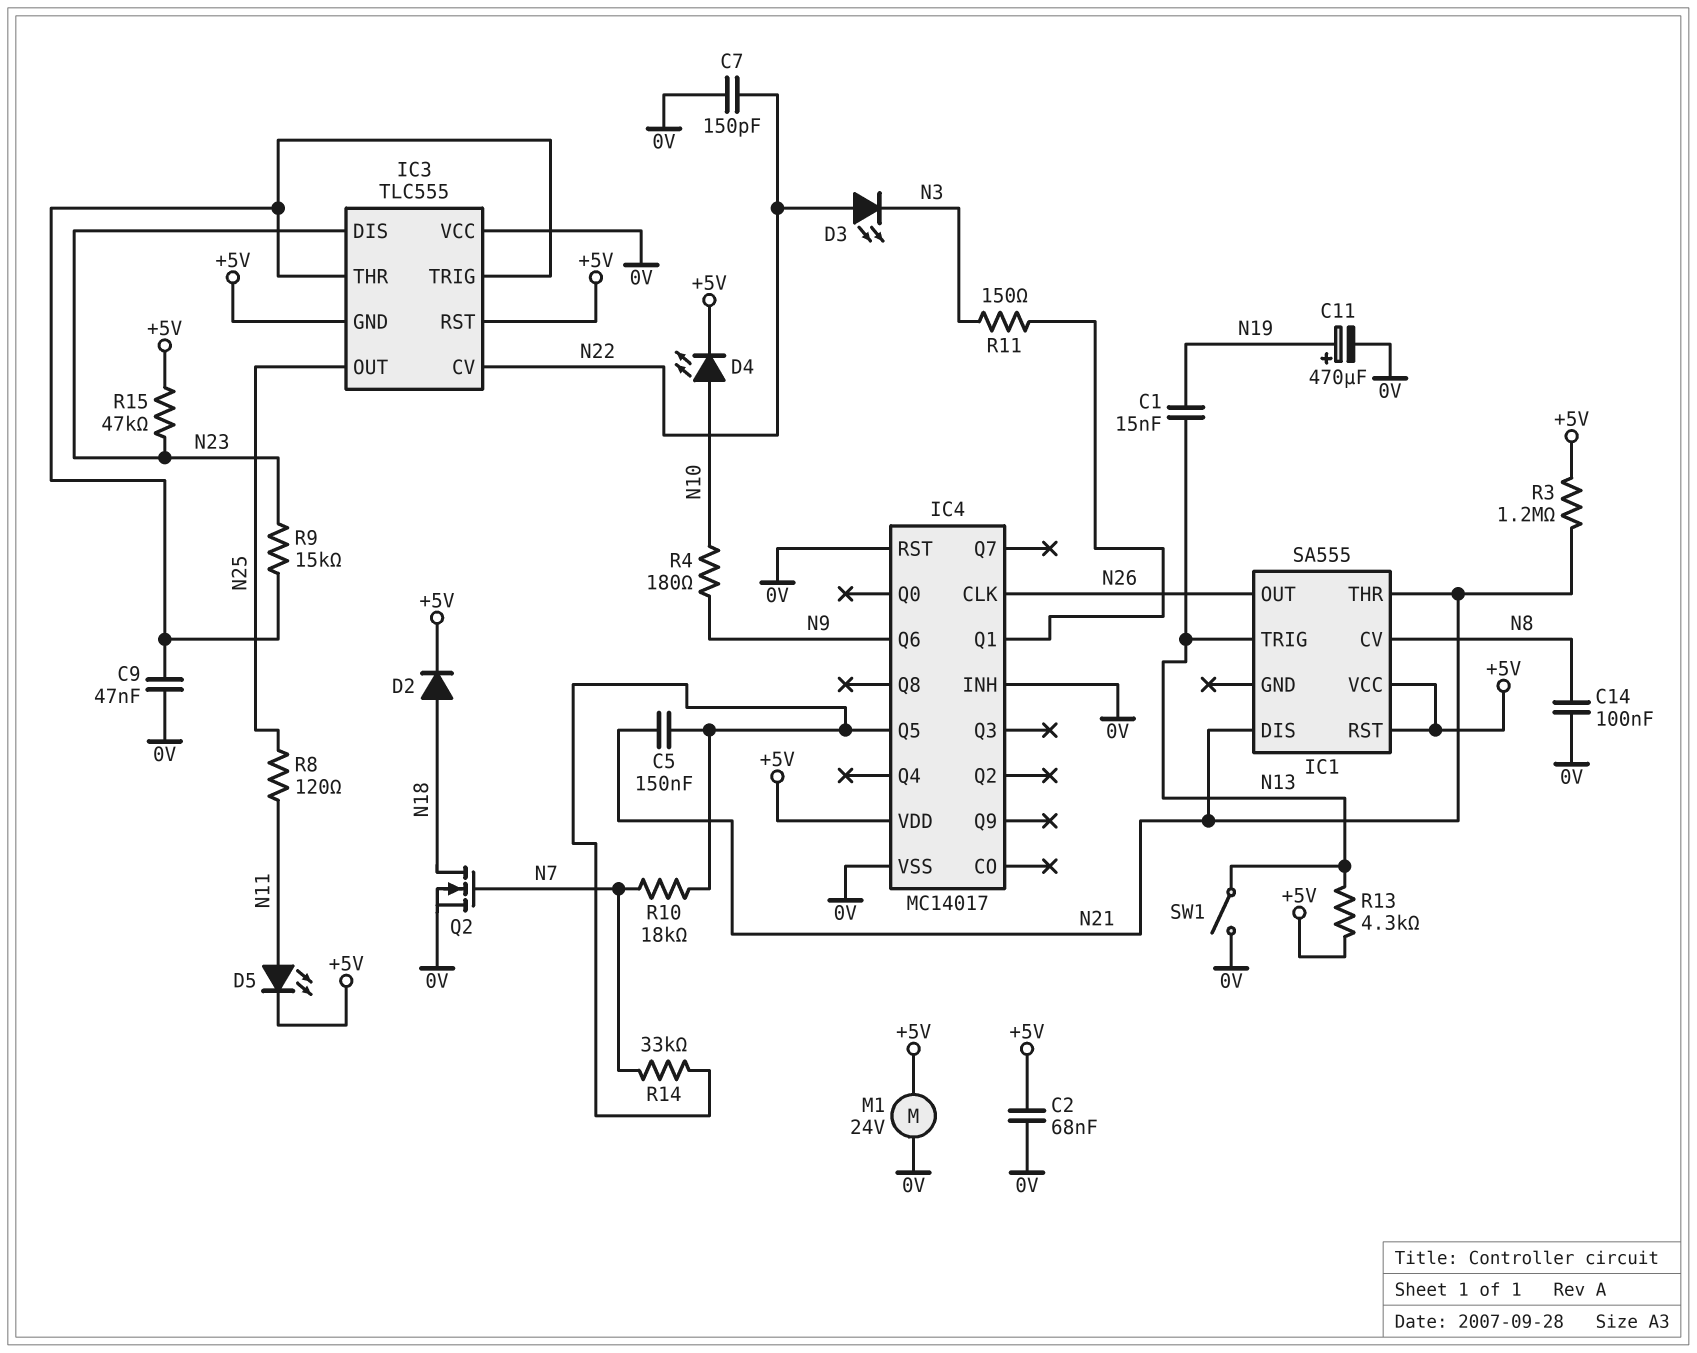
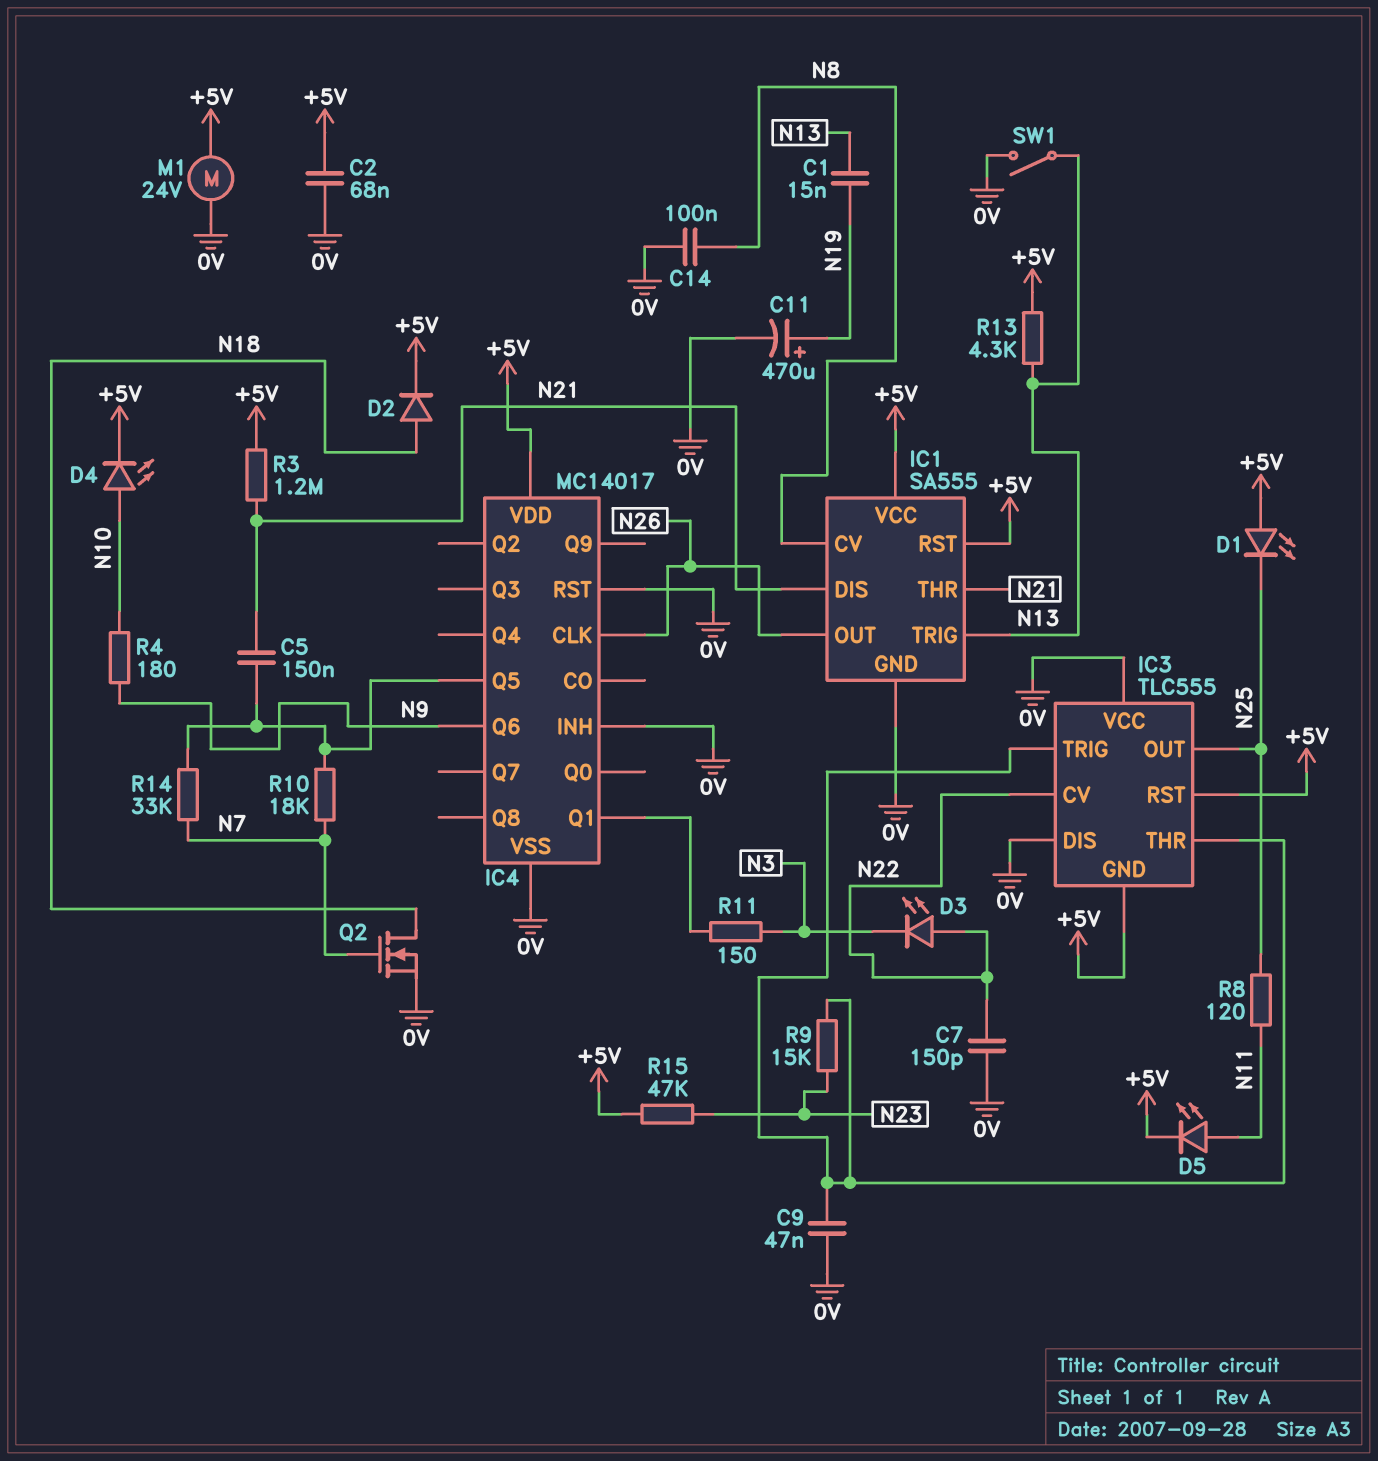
D1: none -> LED (A +5V, K N25)
IC1 pin GND: none -> 0V
IC3 pin DIS: N23 -> 0V

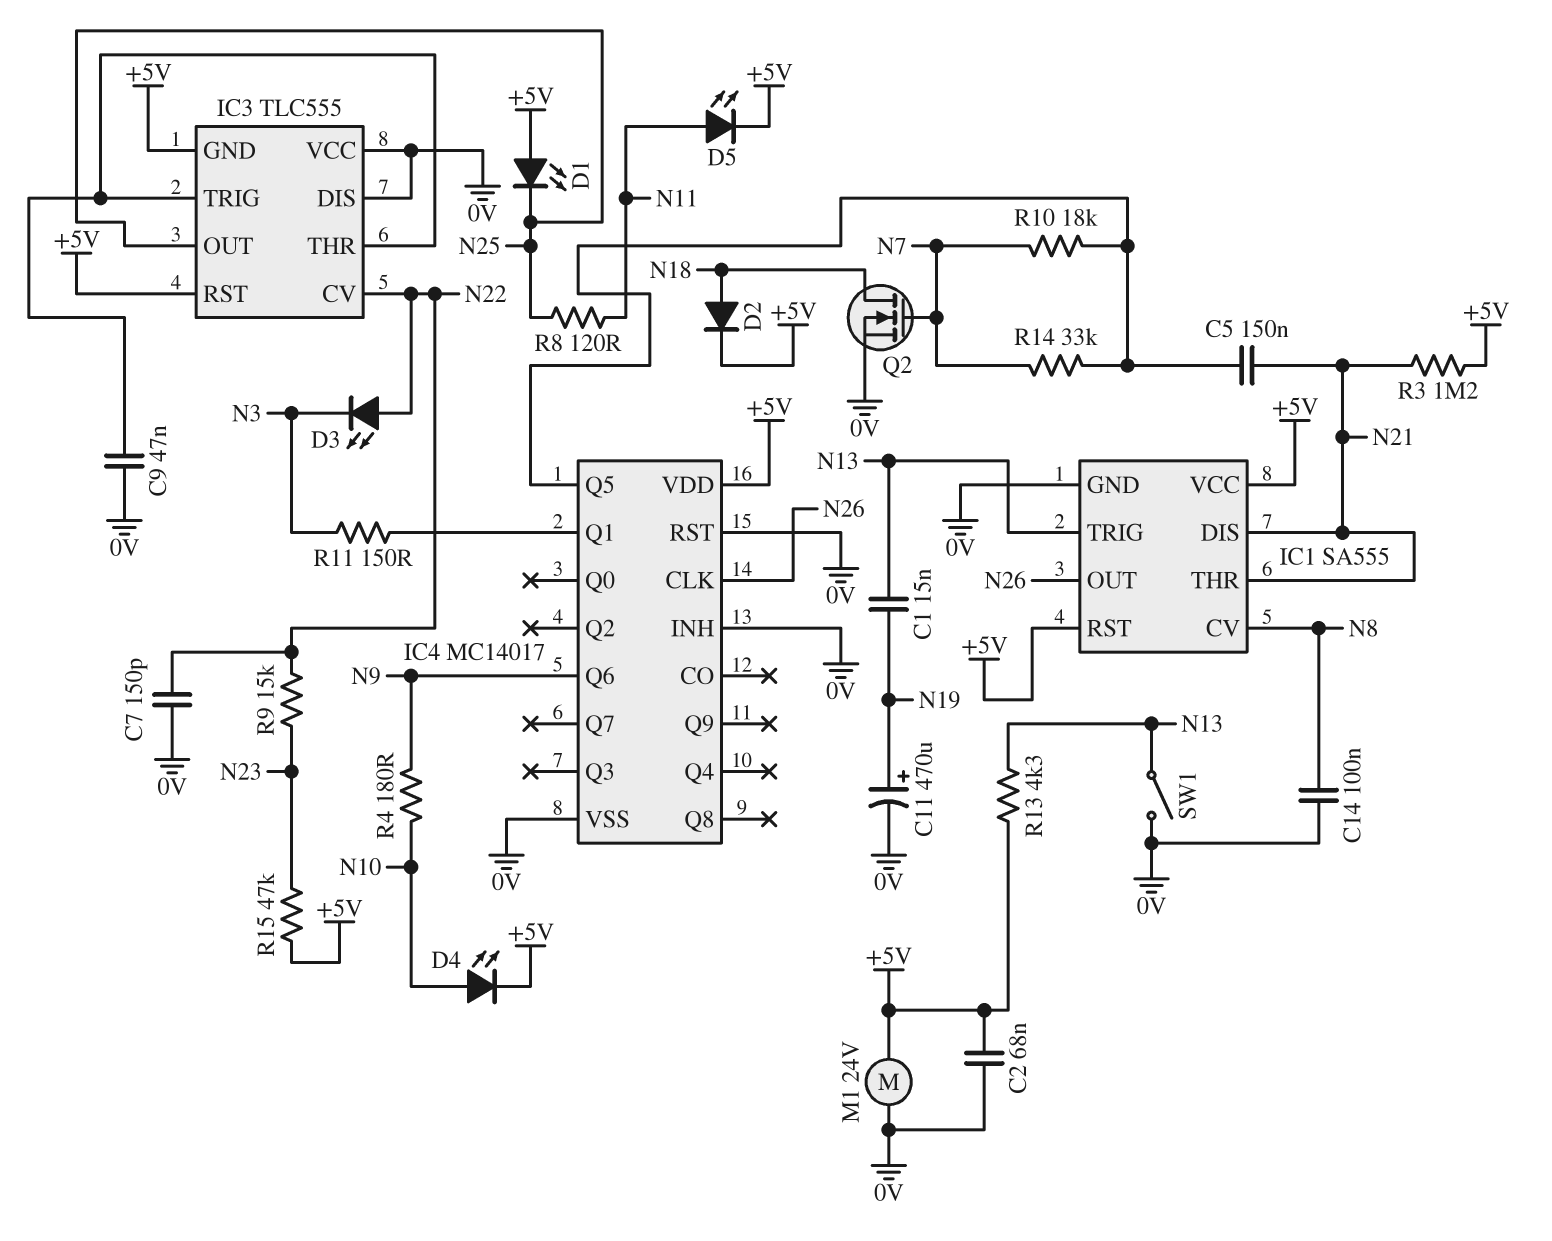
R9: 15k (IC3/THR, N23) -> 15k (N22, N23)

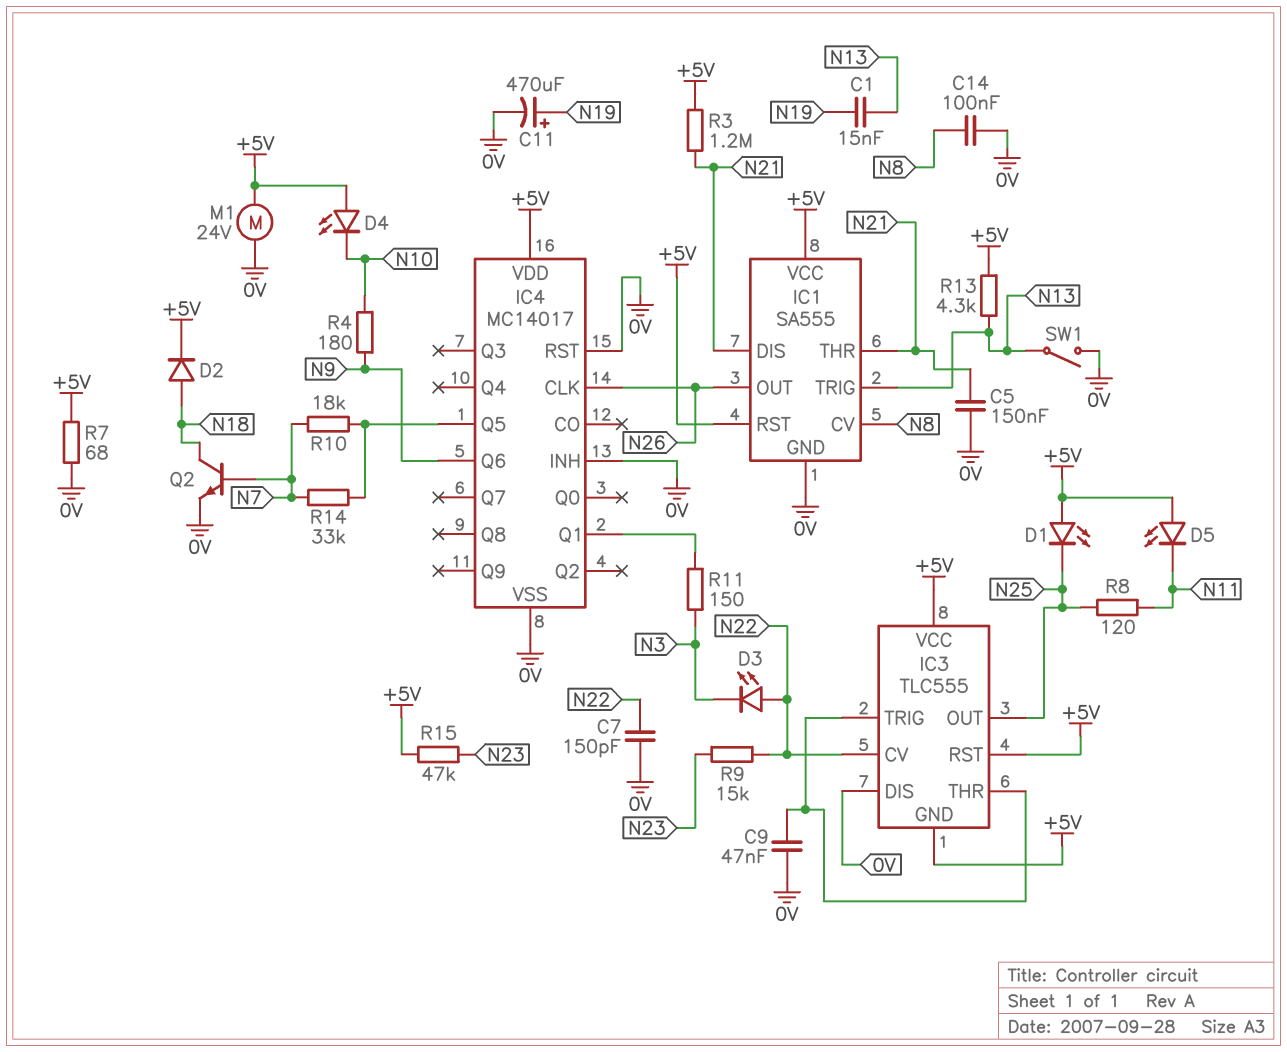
C2: 68nF (+5V, 0V) -> none
C5: 150nF (IC4/Q5, N21) -> 150nF (0V, N21)
D4: LED (A N10, K +5V) -> LED (A +5V, K N10)
D5: LED (A N11, K +5V) -> LED (A +5V, K N11)
IC3 pin VCC: 0V -> +5V
Q2: NMOS (G N7, D N18, S 0V) -> NPN (B N7, C N18, E 0V)
R7: none -> 68 (+5V, 0V)

